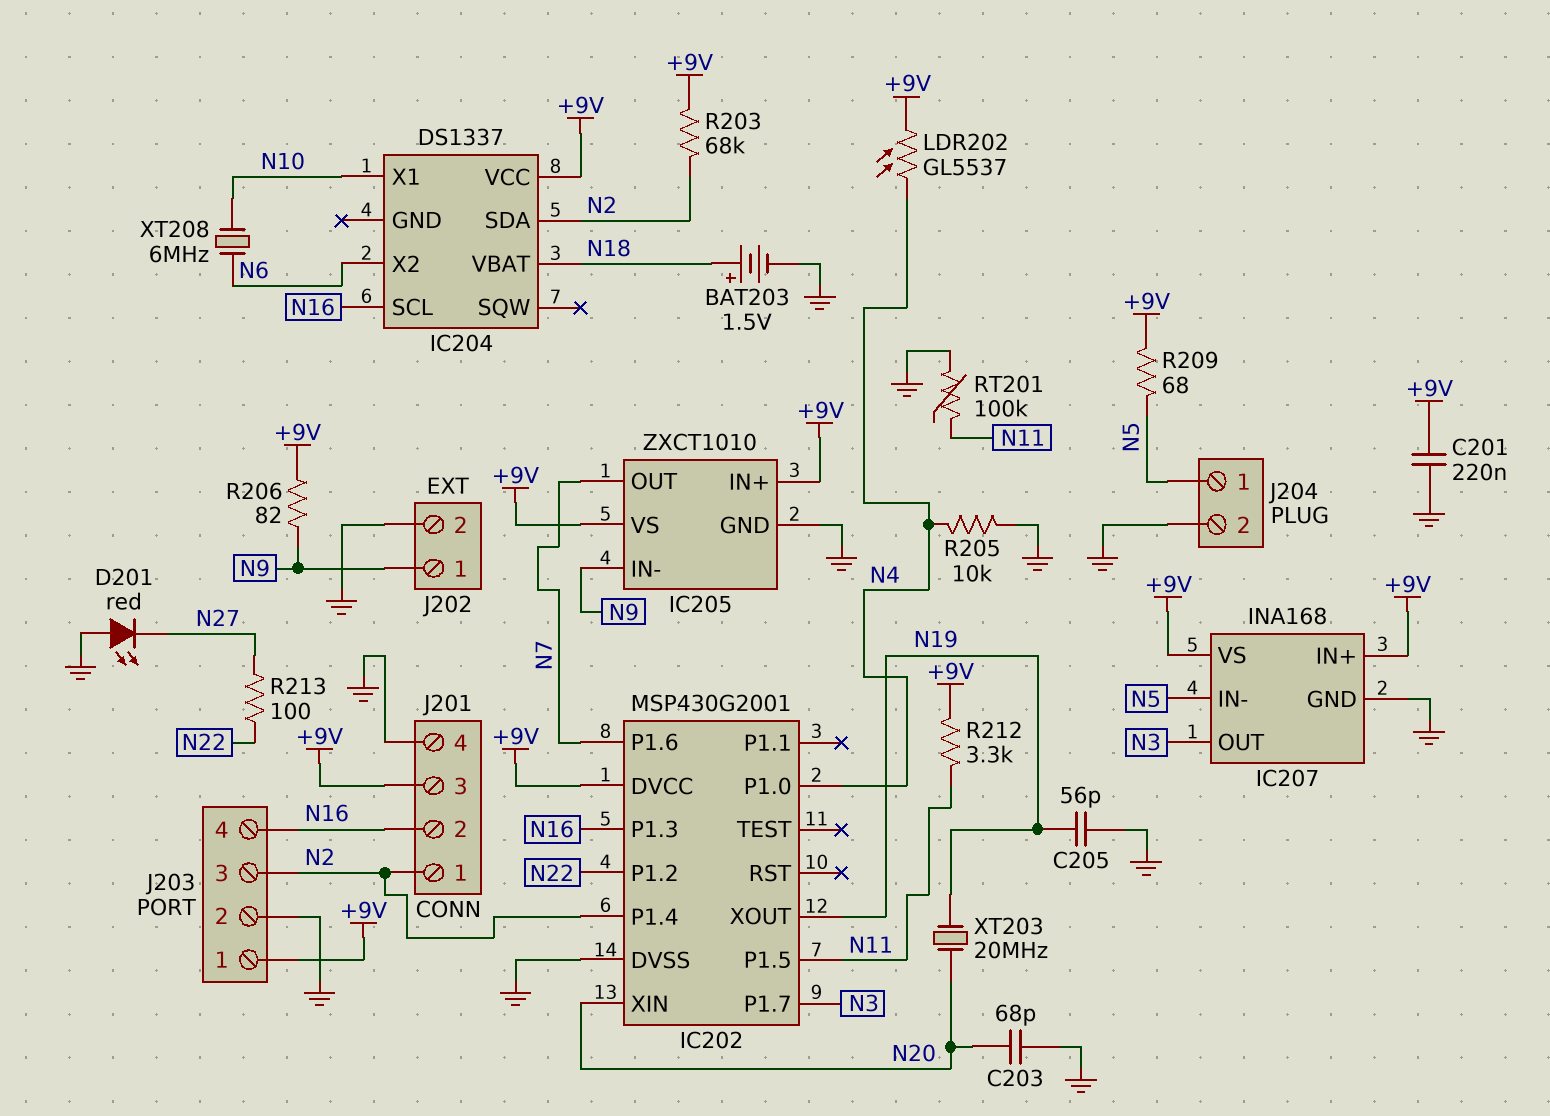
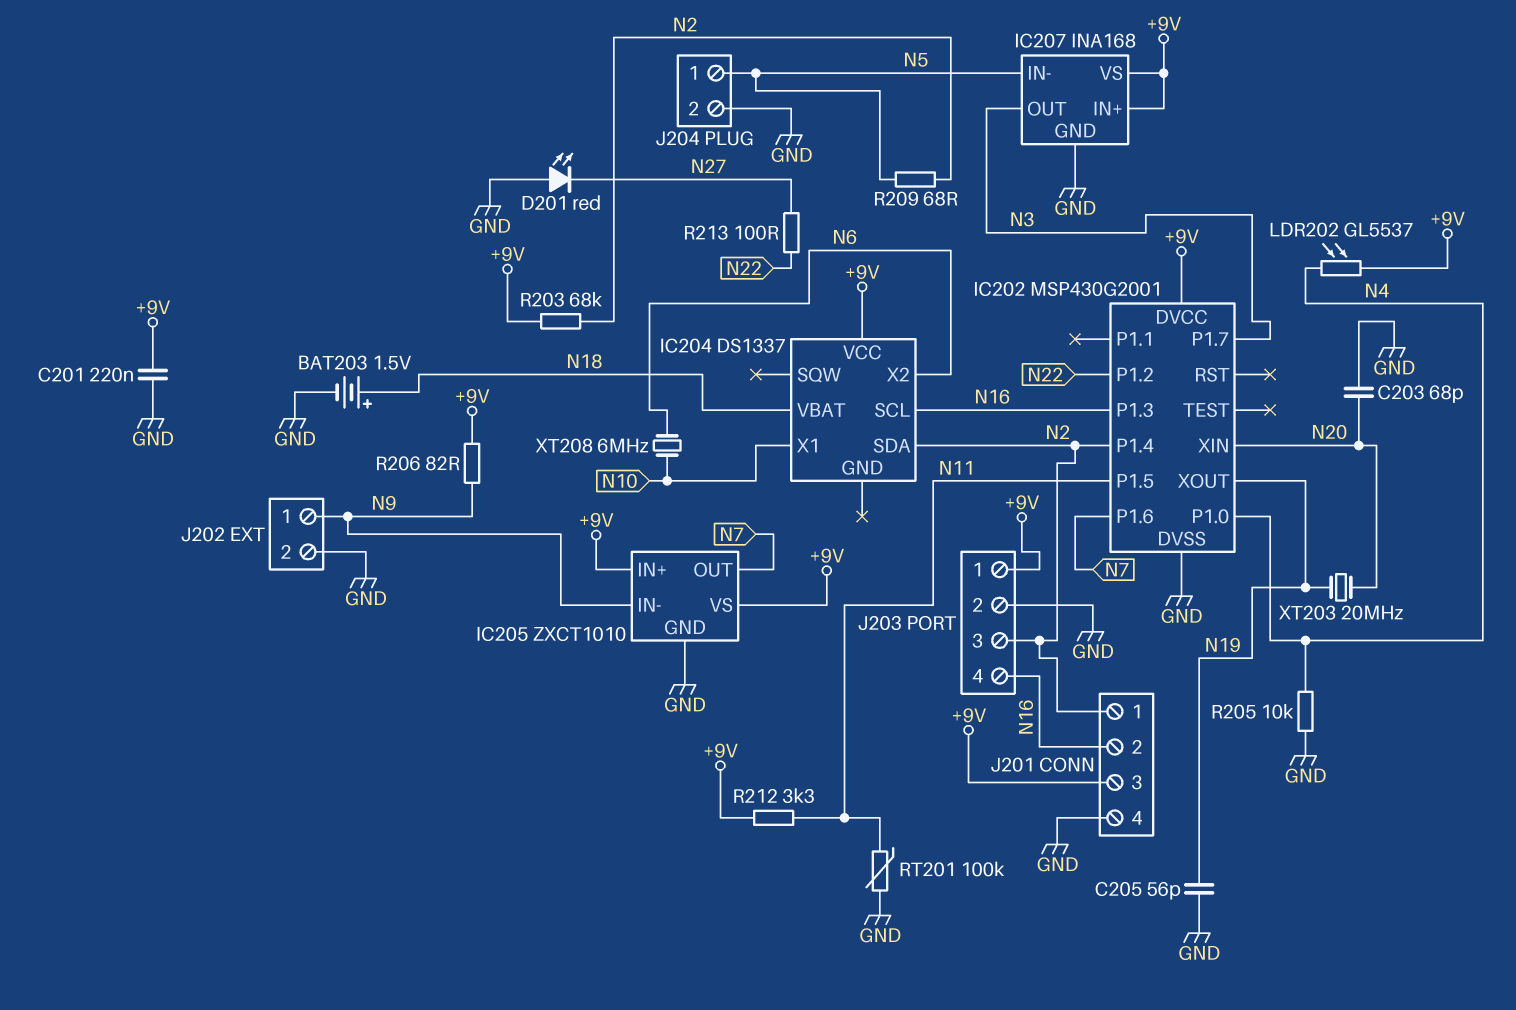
R209: 68 (+9V, N5) -> 68 (N2, N5)

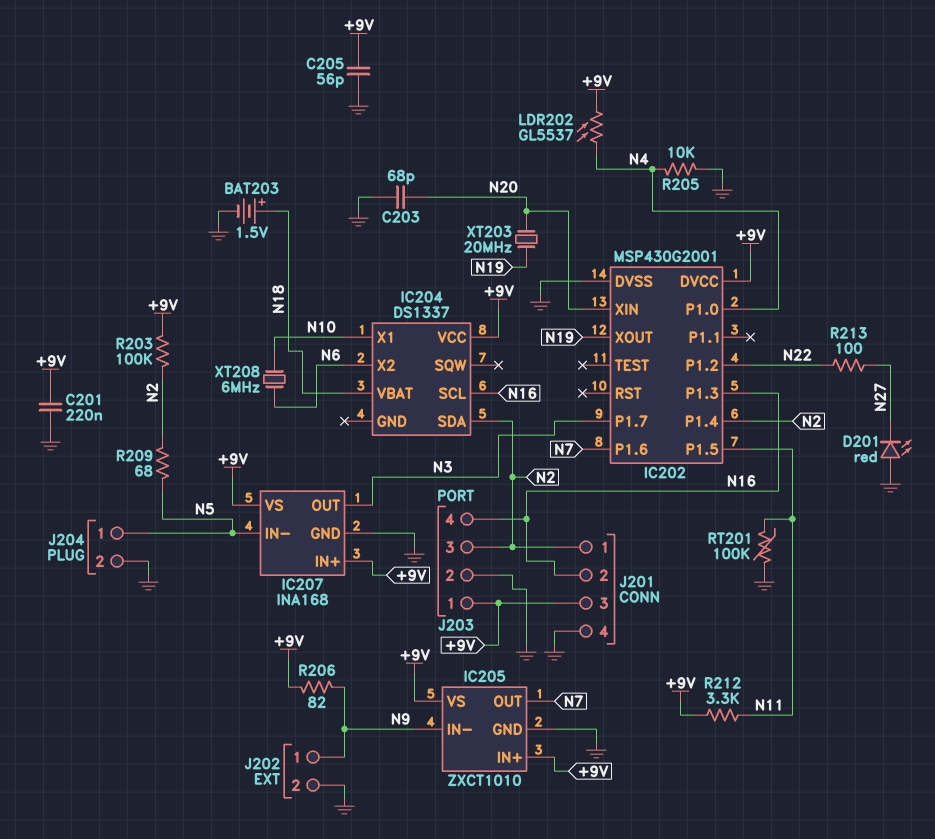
C205: 56pF (GND, N19) -> 56pF (+9V, GND)
R203: 68k (+9V, N2) -> 100k (+9V, N2)

